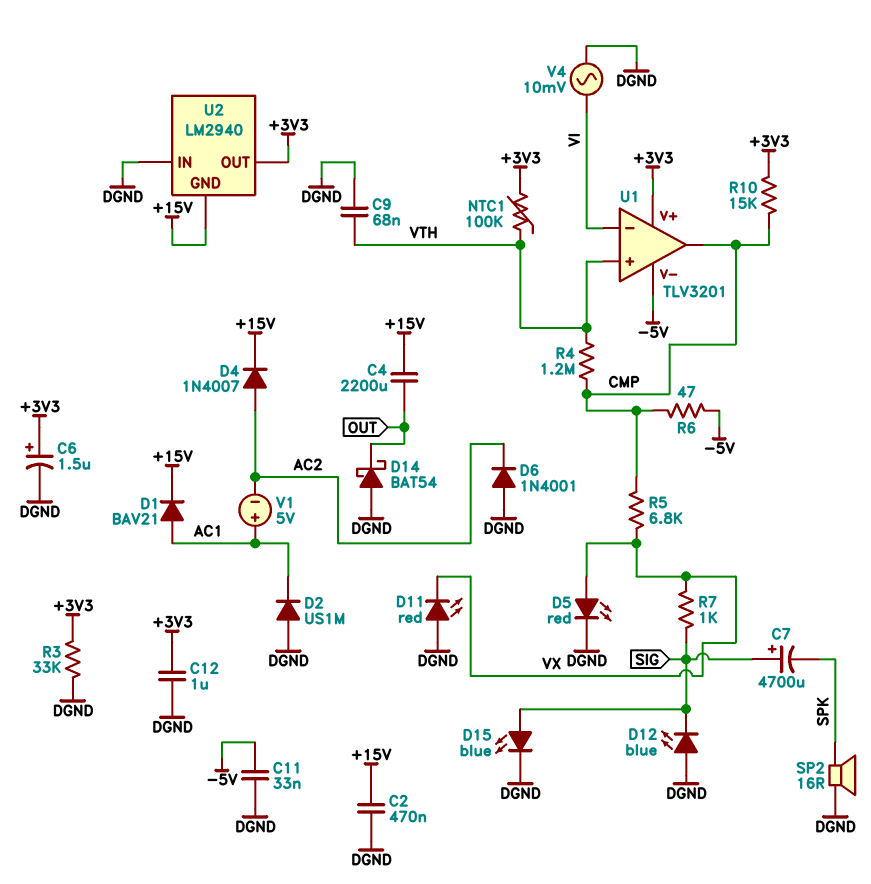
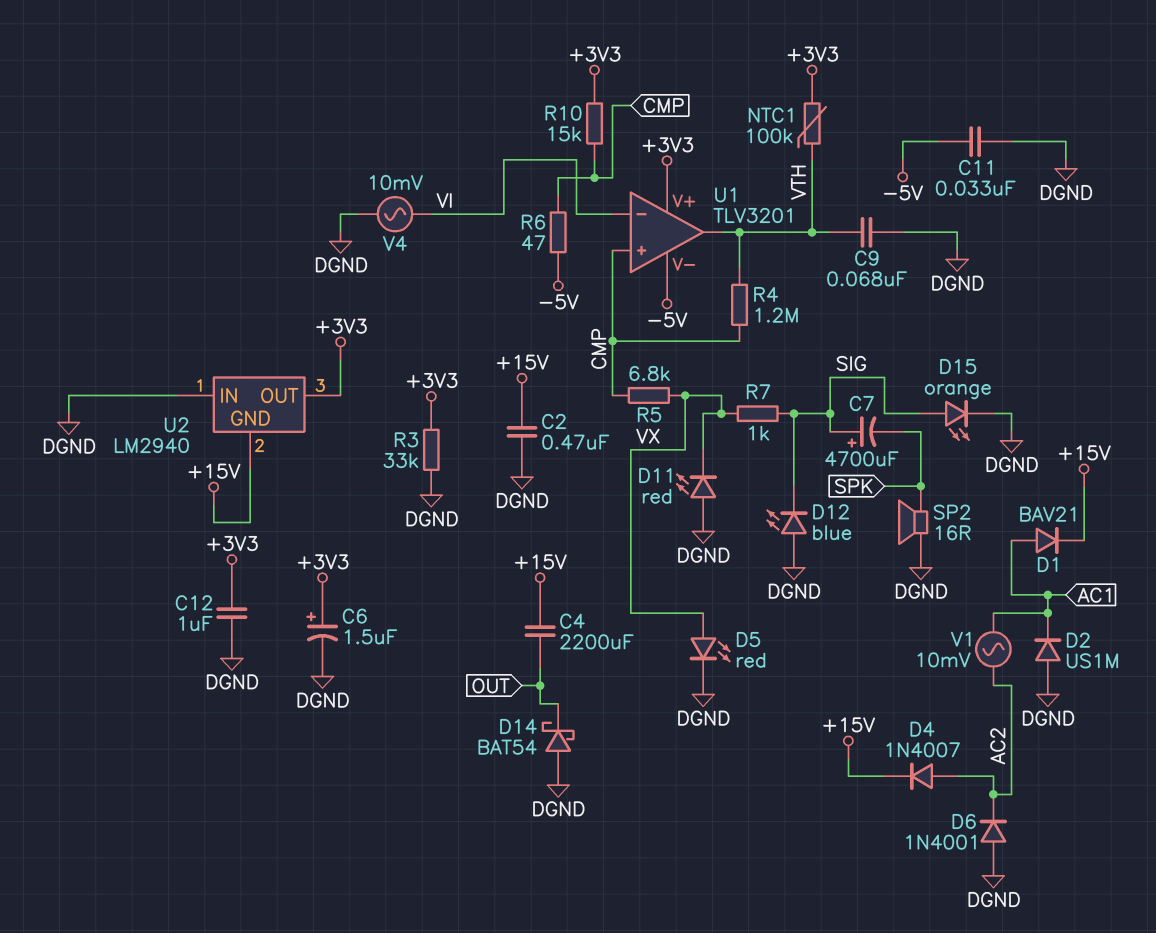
D15: LED blue (A SIG, K DGND) -> LED orange (A SIG, K DGND)
U1 pin in+: VTH -> CMP
U1 pin out: CMP -> VTH
V1: 5V (plus AC1, minus AC2) -> AC 10mV (AC1, AC2)

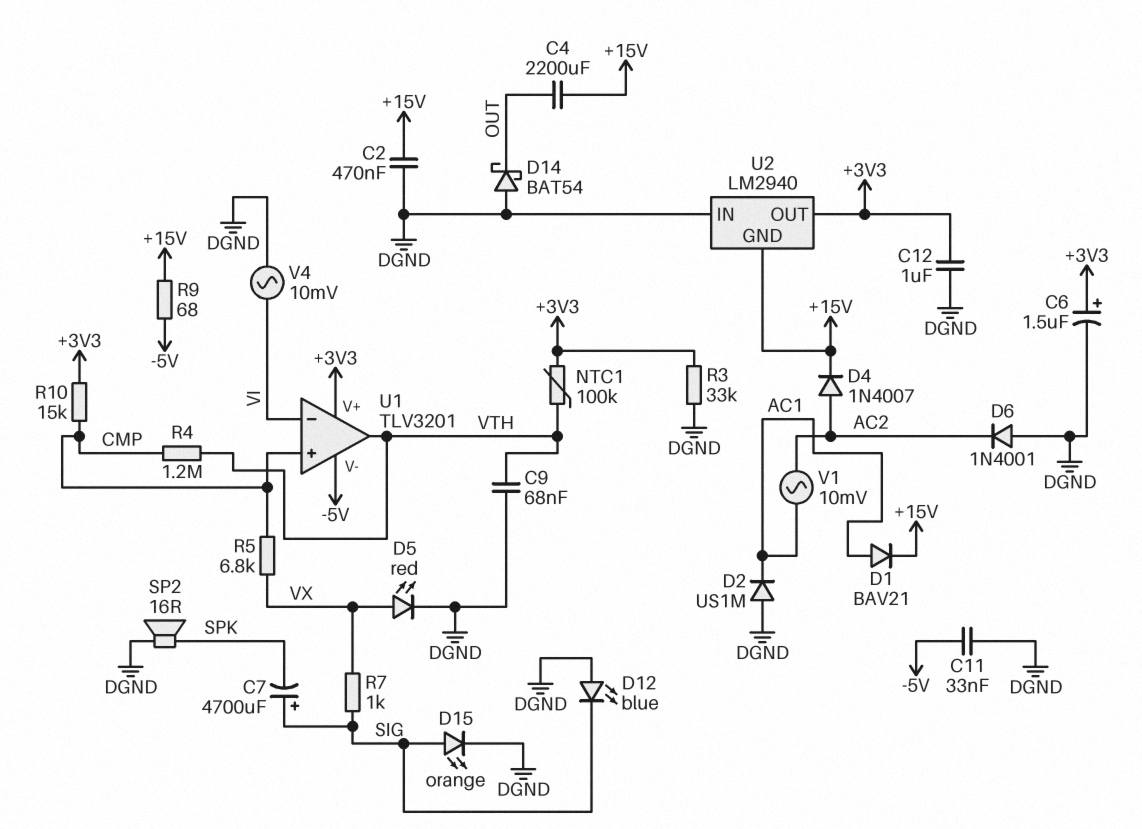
D11: LED red (A DGND, K VX) -> none
R6: 47 (-5V, CMP) -> none
R9: none -> 68 (+15V, -5V)

